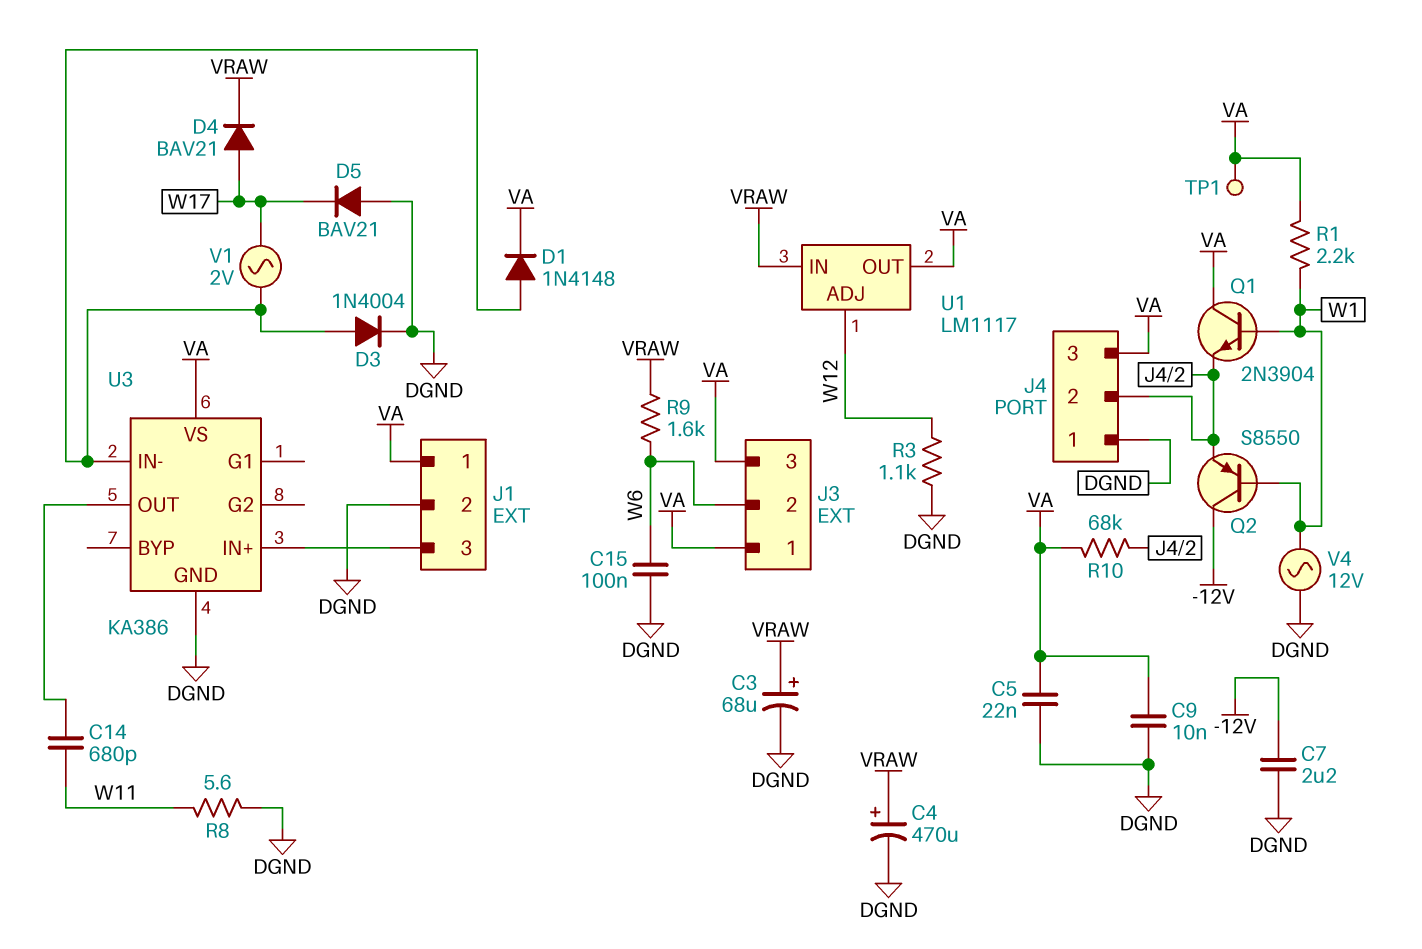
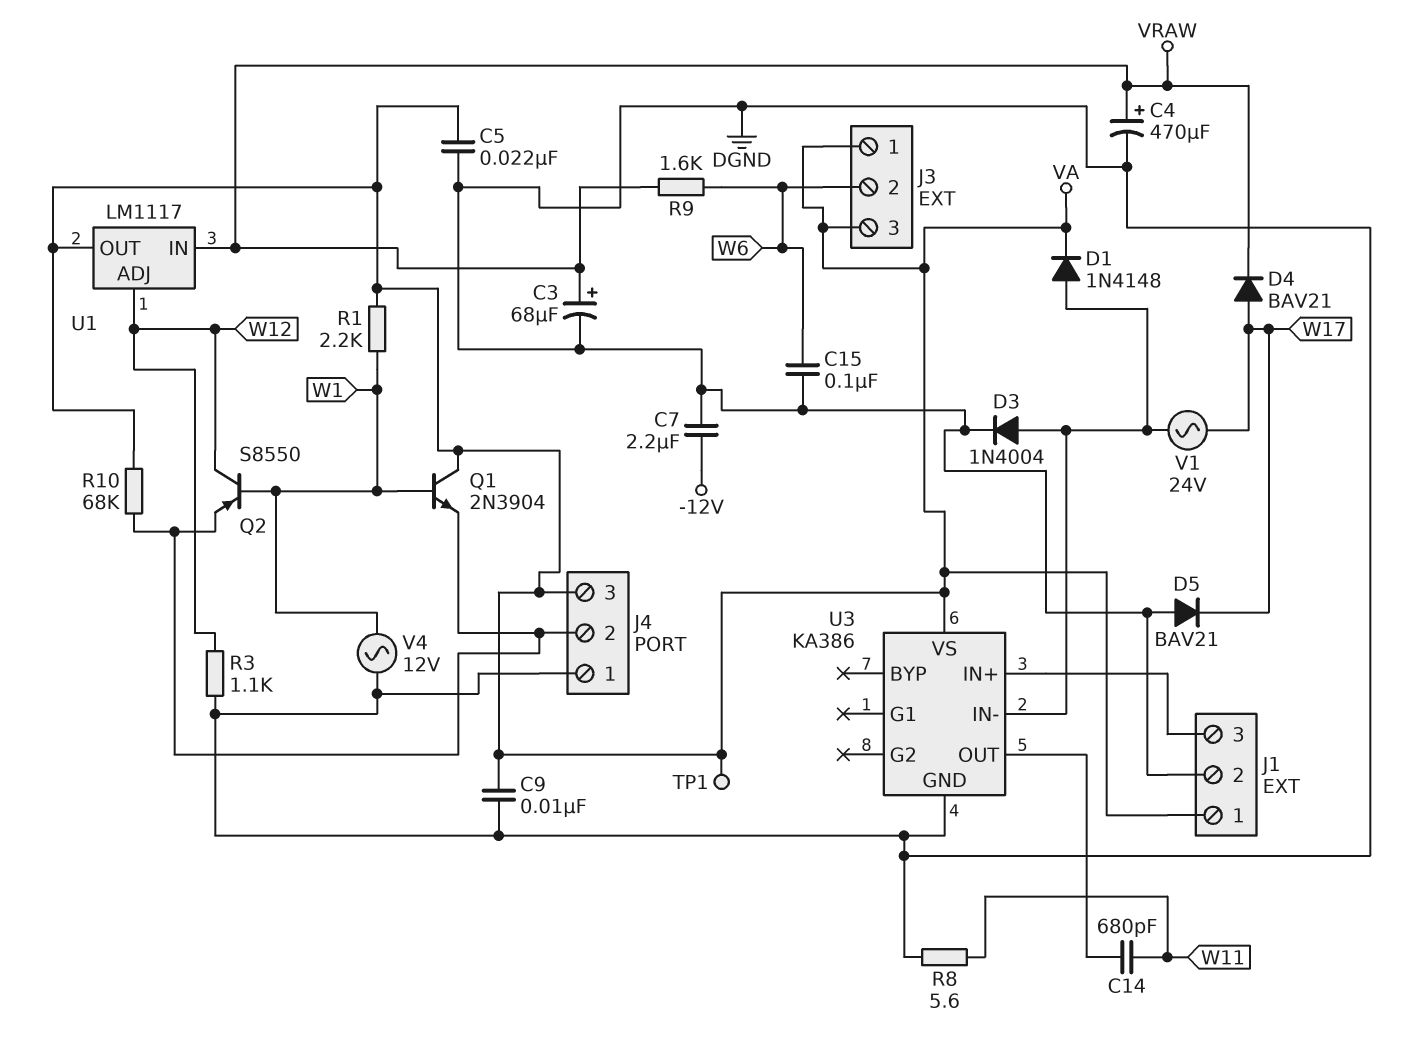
Q2: PNP S8550 (B W1, C -12V, E J4/2) -> PNP S8550 (B W1, C W12, E J4/2)
V1: AC 2V (U3/IN-, W17) -> AC 24V (U3/IN-, W17)

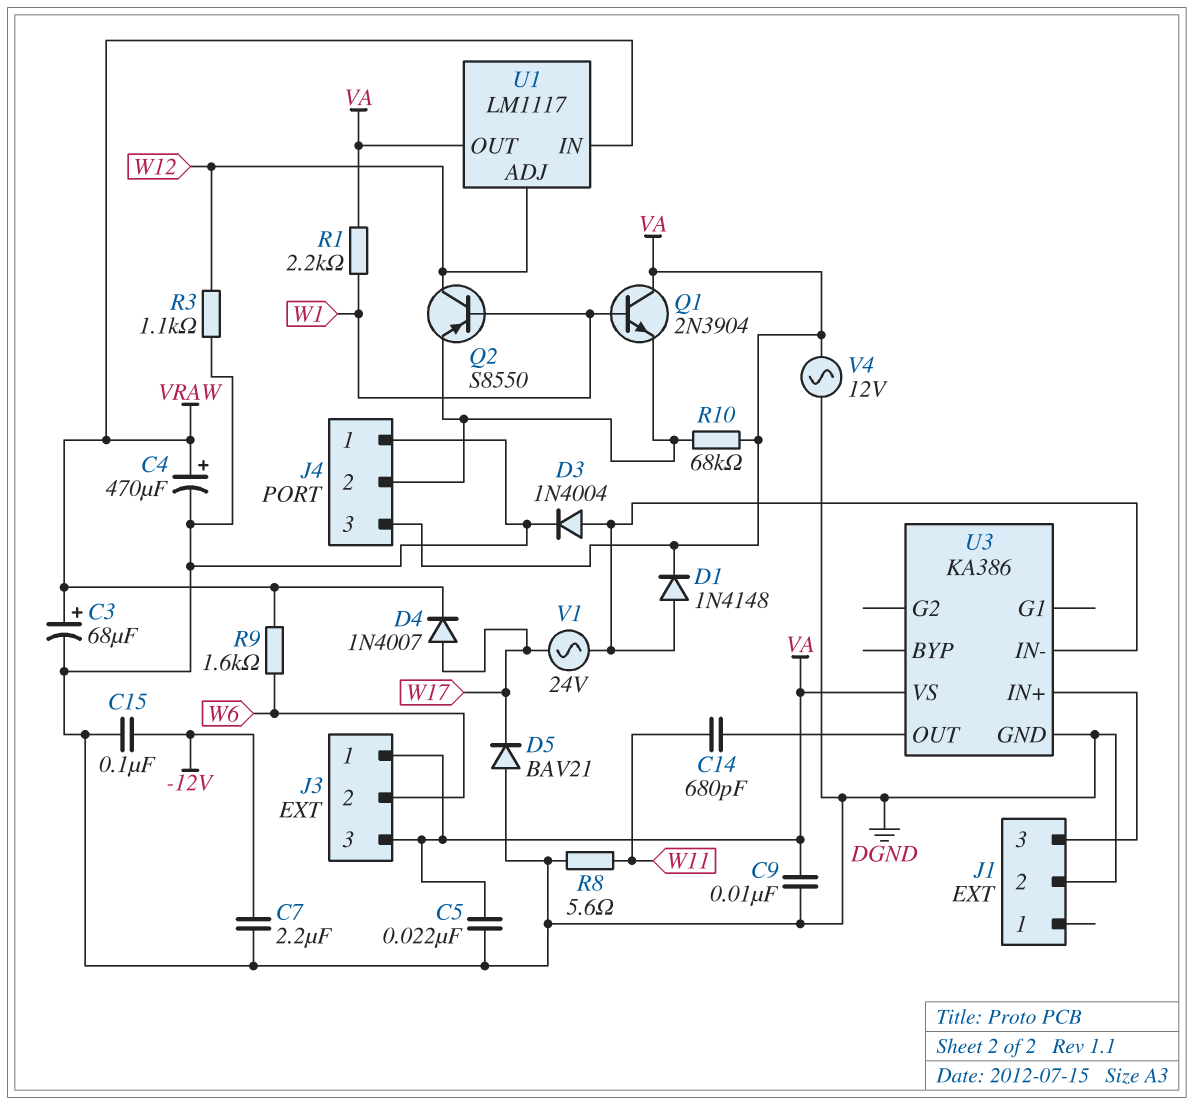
C15: 100nF (DGND, W6) -> 100nF (-12V, DGND)
D4: diode BAV21 (A W17, K VRAW) -> diode 1N4007 (A W17, K VRAW)
J1 pin 1: VA -> none
TP1: test point (VA) -> none
V4: AC 12V (DGND, W1) -> AC 12V (DGND, VA)

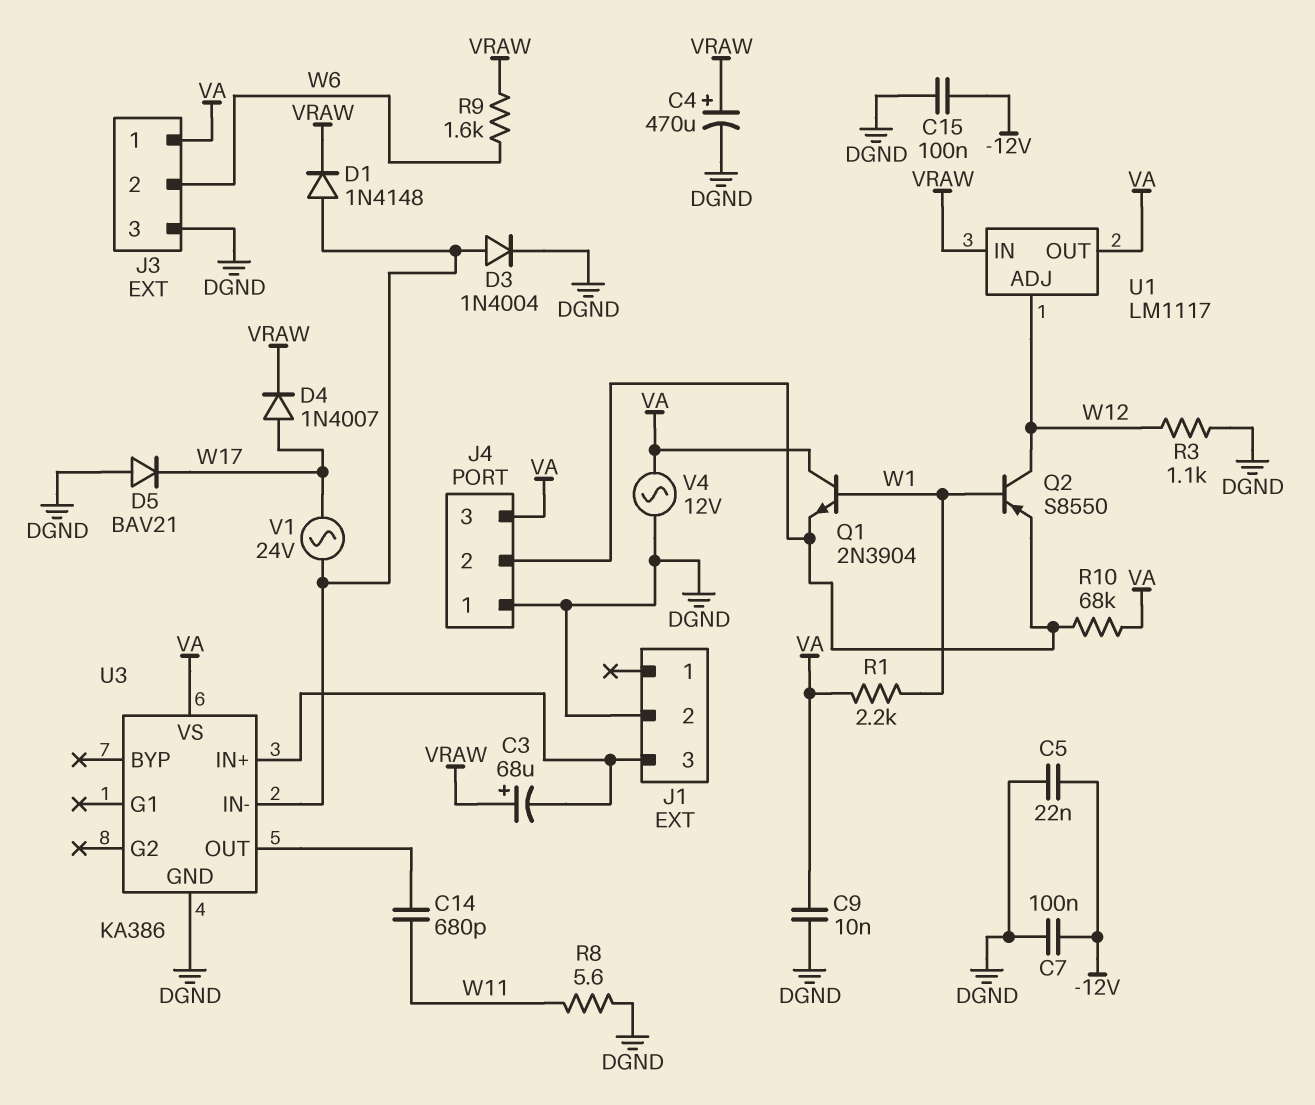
C3: 68uF (plus VRAW, minus DGND) -> 68uF (plus VRAW, minus J1/3)
C5: 22nF (DGND, VA) -> 22nF (-12V, DGND)
C7: 2.2uF (-12V, DGND) -> 100nF (-12V, DGND)
D1: diode 1N4148 (A U3/IN-, K VA) -> diode 1N4148 (A U3/IN-, K VRAW)
J3 pin 3: VA -> DGND

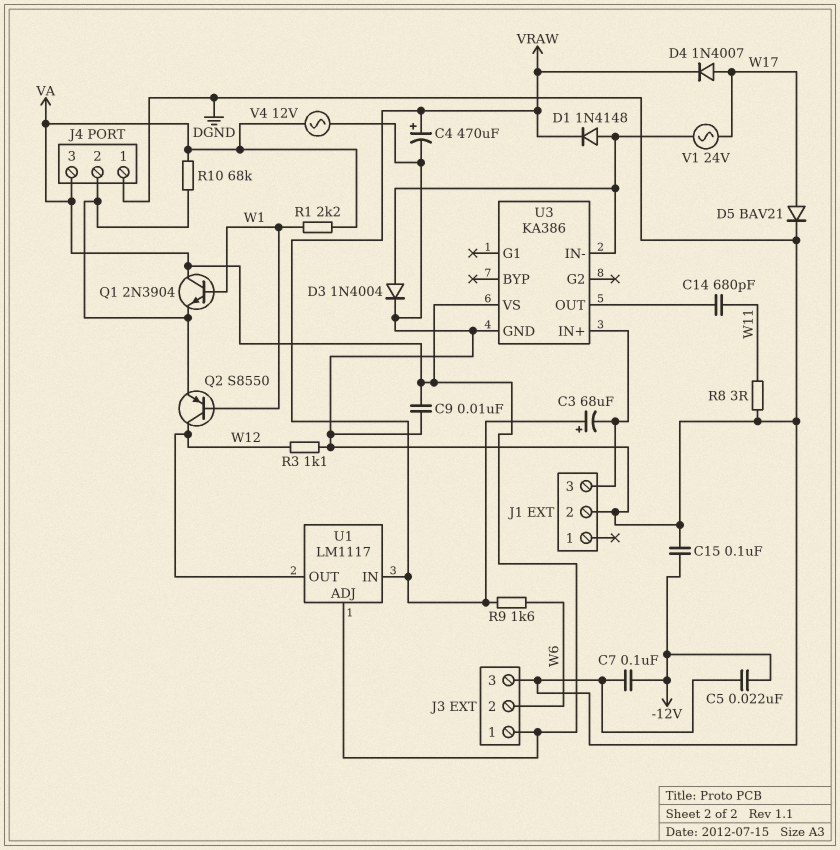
D5: diode BAV21 (A DGND, K W17) -> diode BAV21 (A W17, K DGND)
R8: 5.6 (DGND, W11) -> 3 (DGND, W11)
U1 pin ADJ: W12 -> VA
U1 pin OUT: VA -> W12

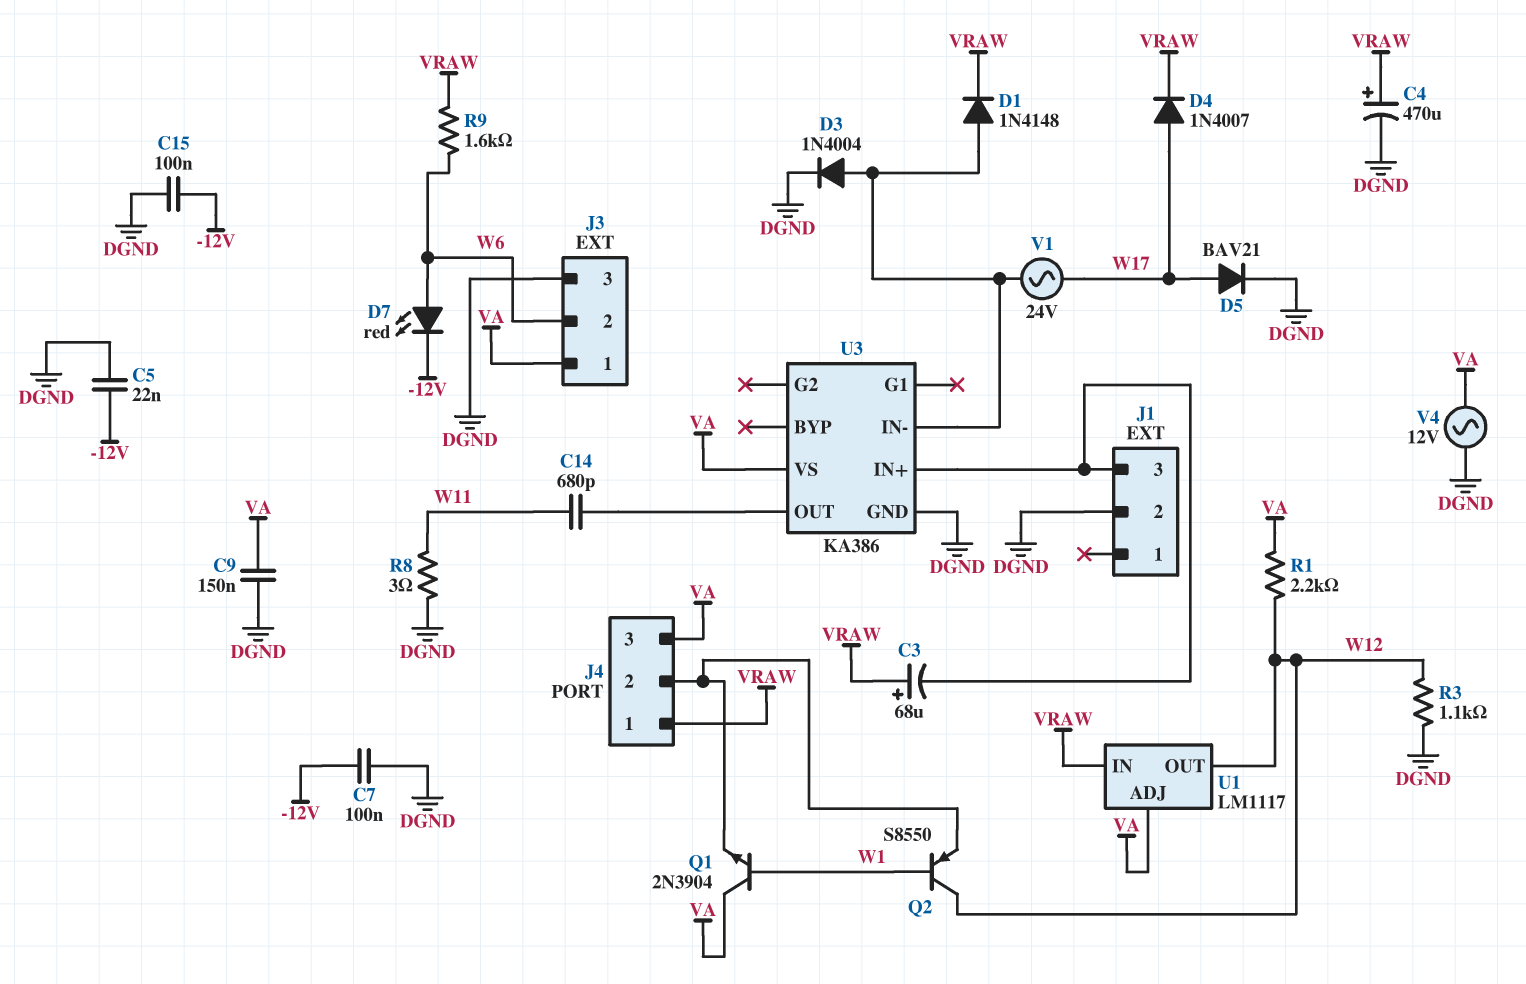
C9: 10nF (DGND, VA) -> 150nF (DGND, VA)
D7: none -> LED red (A W6, K -12V)
J4 pin 1: DGND -> VRAW
R1: 2.2k (VA, W1) -> 2.2k (VA, W12)
R10: 68k (J4/2, VA) -> none

